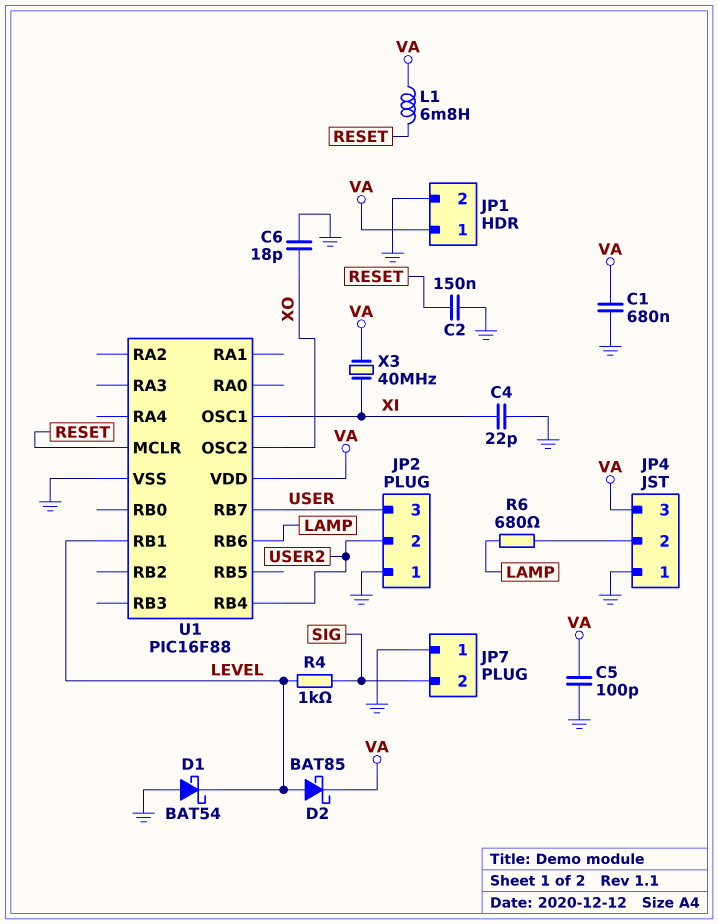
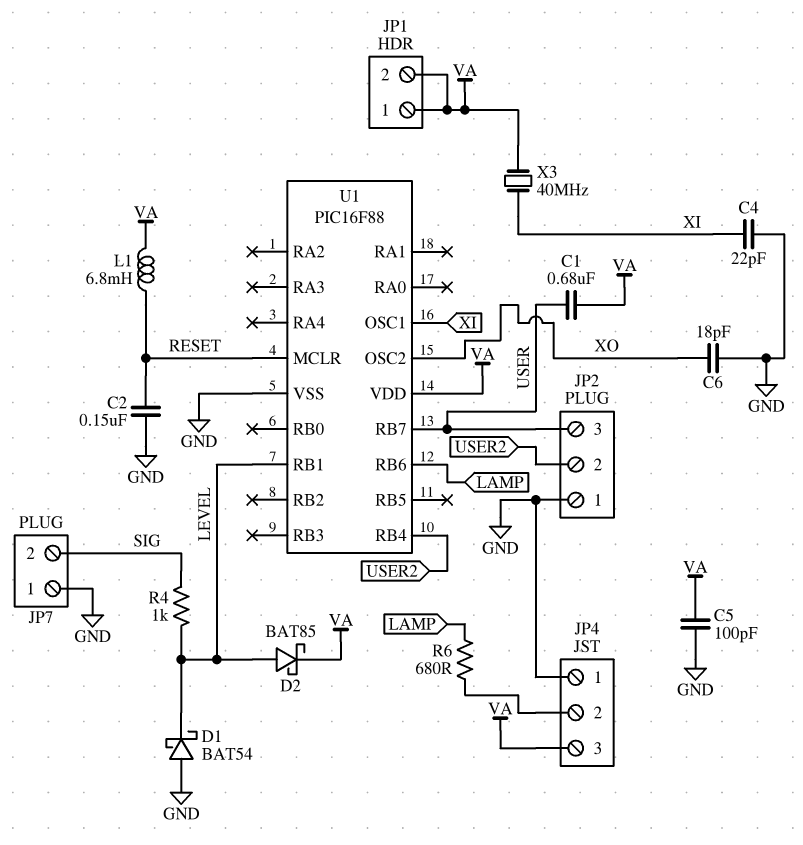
C1: 680nF (GND, VA) -> 680nF (USER, VA)
JP1 pin 2: GND -> VA

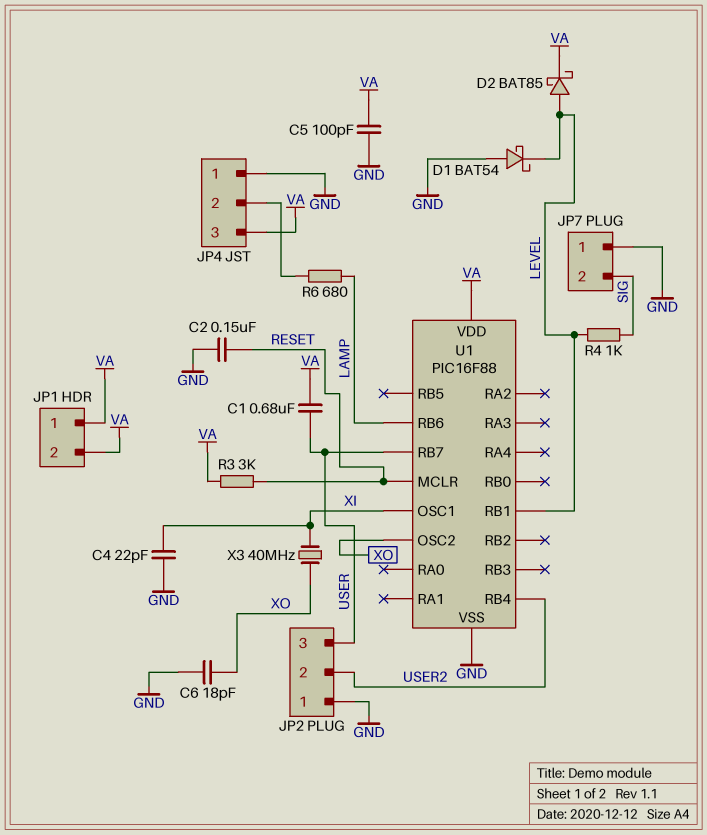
L1: 6.8mH (RESET, VA) -> none
R3: none -> 3k (RESET, VA)
X3: 40MHz (VA, XI) -> 40MHz (XI, XO)

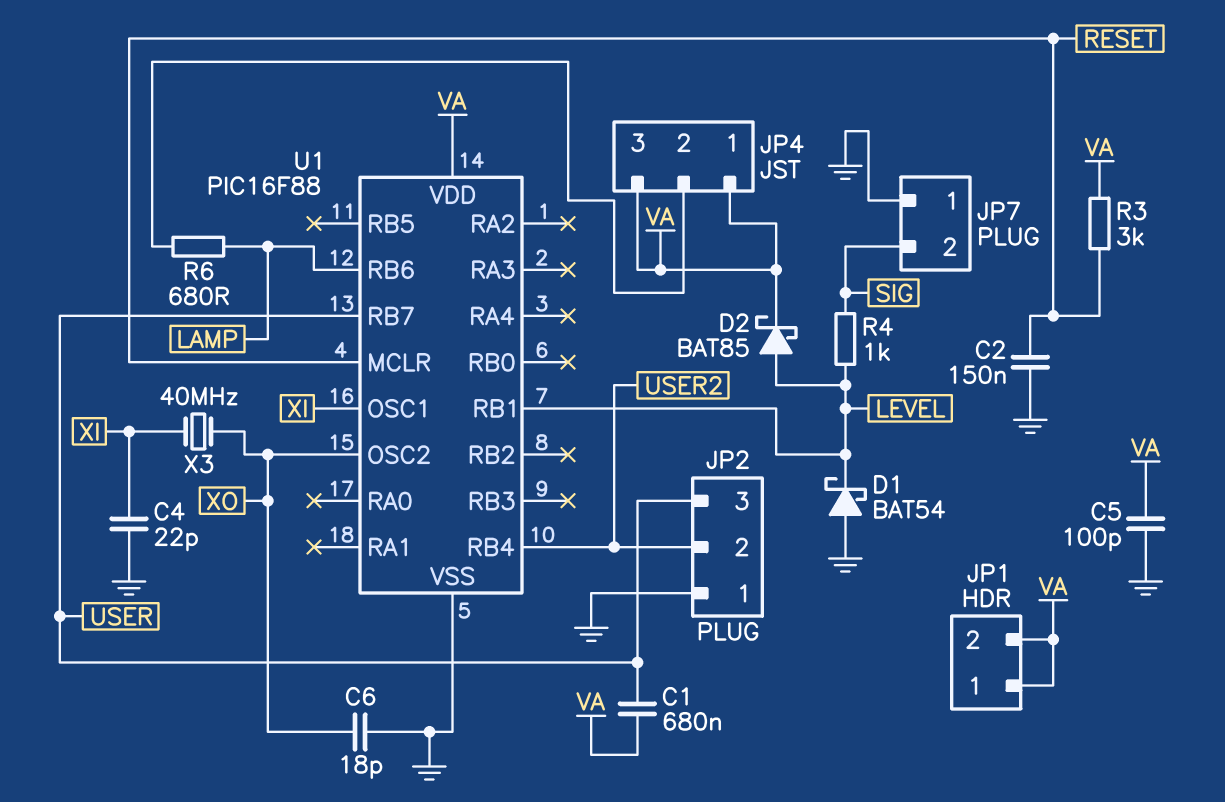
JP4 pin 1: GND -> VA

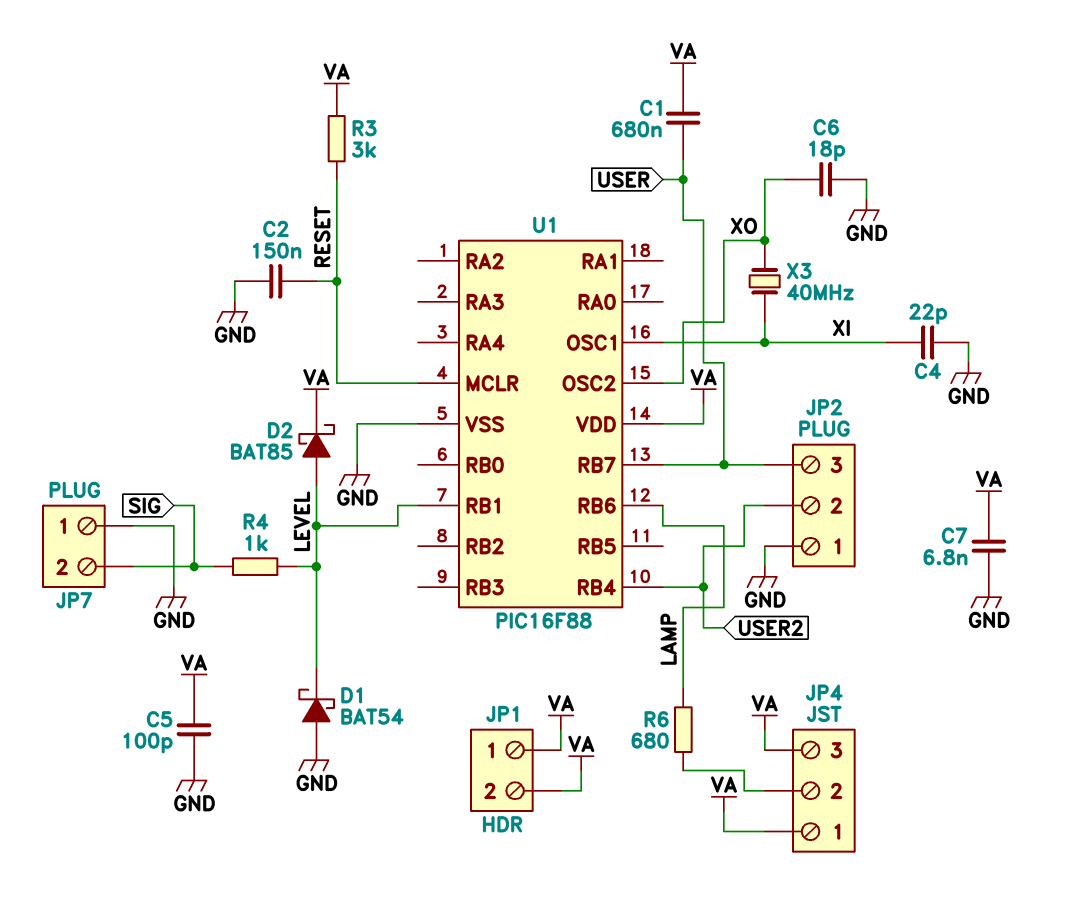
C7: none -> 6.8nF (GND, VA)

